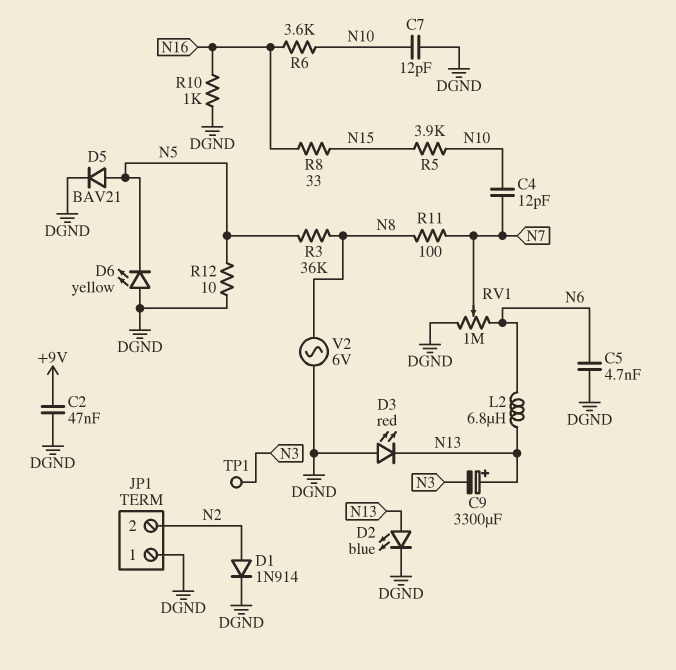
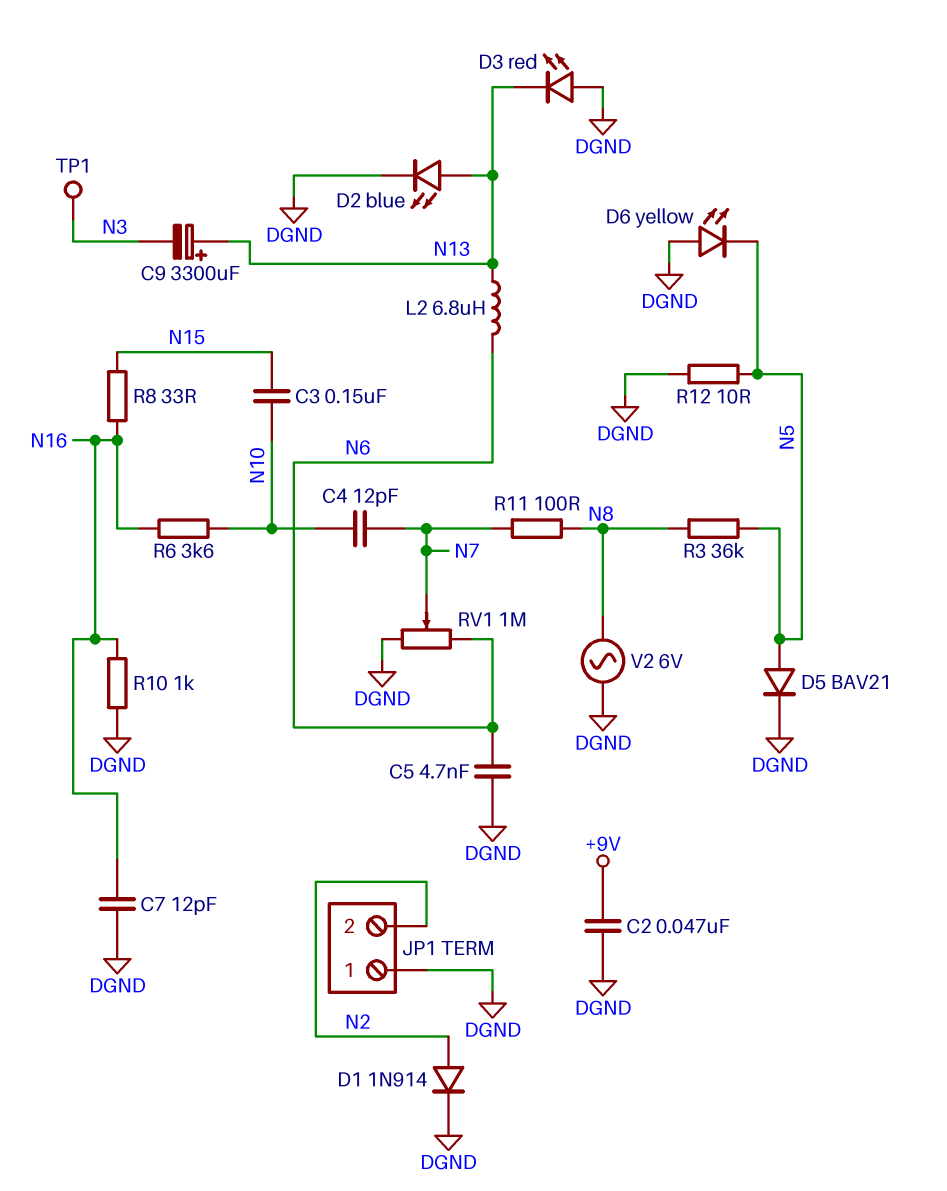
C3: none -> 150nF (N10, N15)
C7: 12pF (DGND, N10) -> 12pF (DGND, N16)
R5: 3.9k (N10, N15) -> none

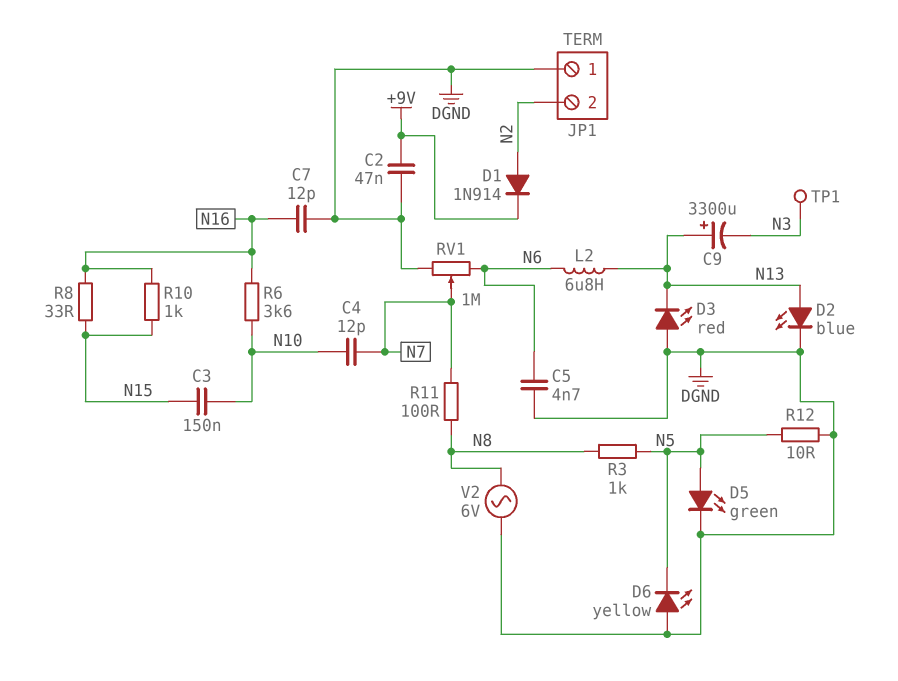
D1: diode 1N914 (A N2, K DGND) -> diode 1N914 (A N2, K +9V)
D5: diode BAV21 (A N5, K DGND) -> LED green (A N5, K DGND)
R3: 36k (N5, N8) -> 1k (N5, N8)
R10: 1k (DGND, N16) -> 1k (N15, N16)

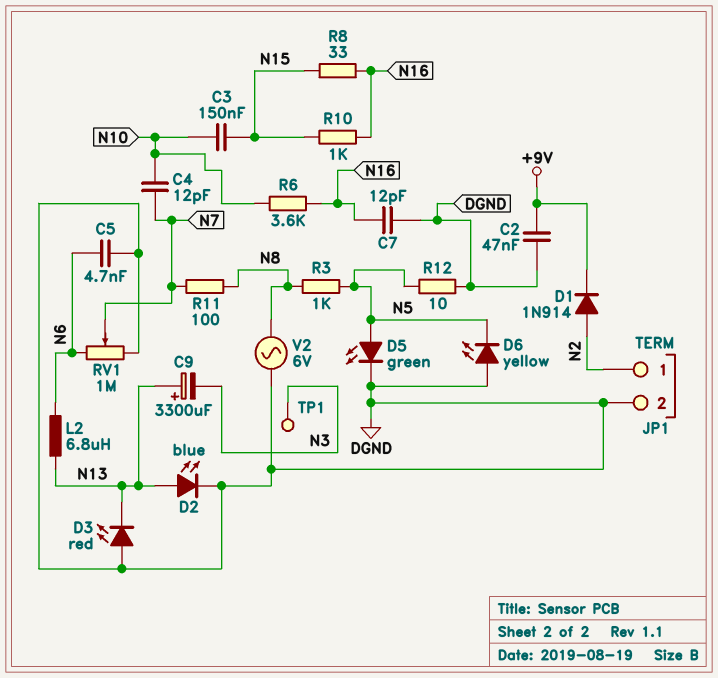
JP1 pin 1: DGND -> N2
JP1 pin 2: N2 -> DGND

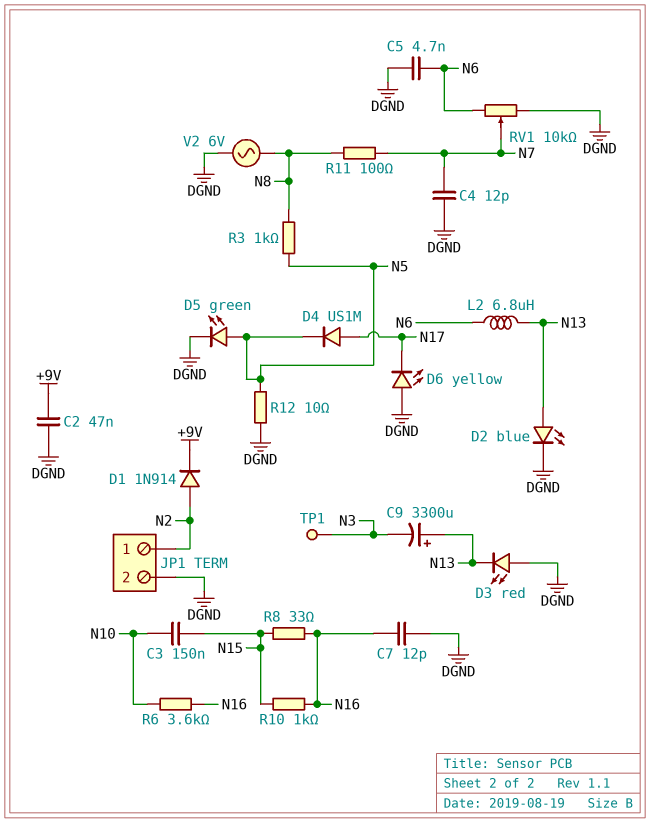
C4: 12pF (N7, N10) -> 12pF (DGND, N7)
D4: none -> diode US1M (A N17, K N5)
D6: LED yellow (A DGND, K N5) -> LED yellow (A DGND, K N17)
RV1: 1M (DGND, N6, wiper N7) -> 10k (DGND, N6, wiper N7)

